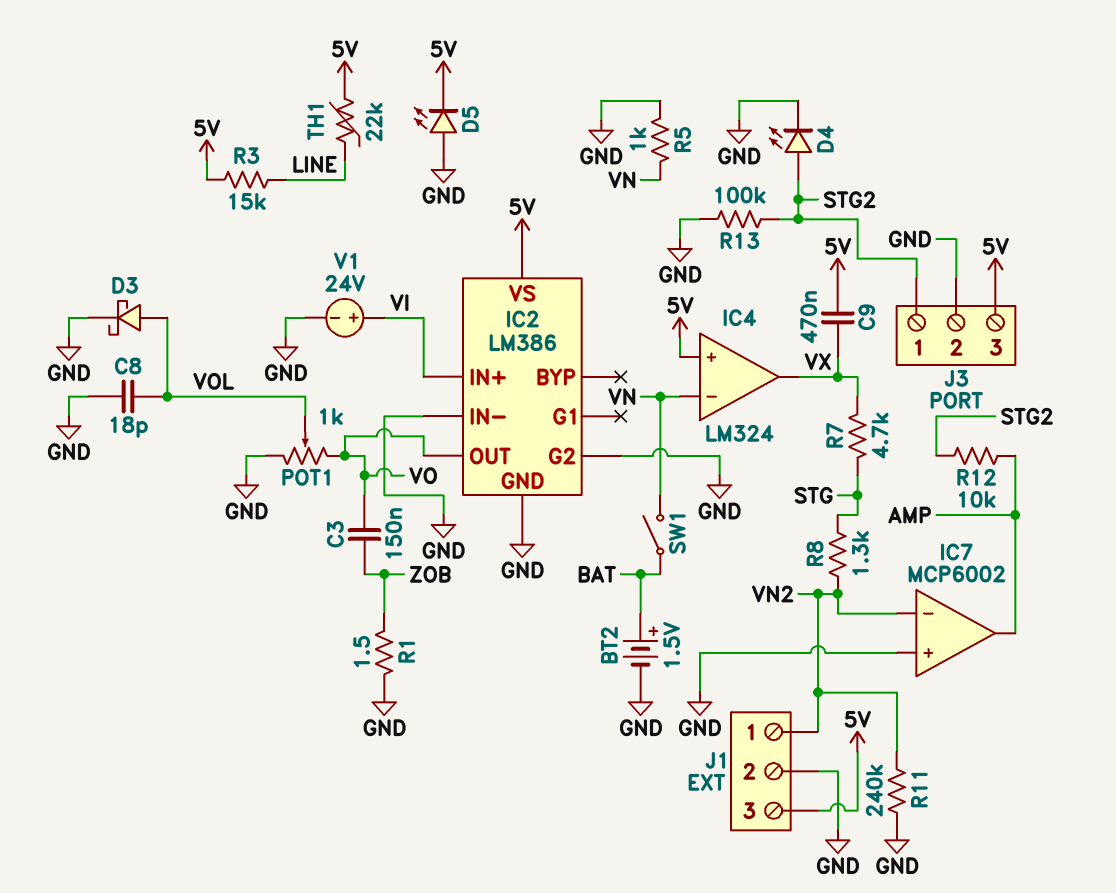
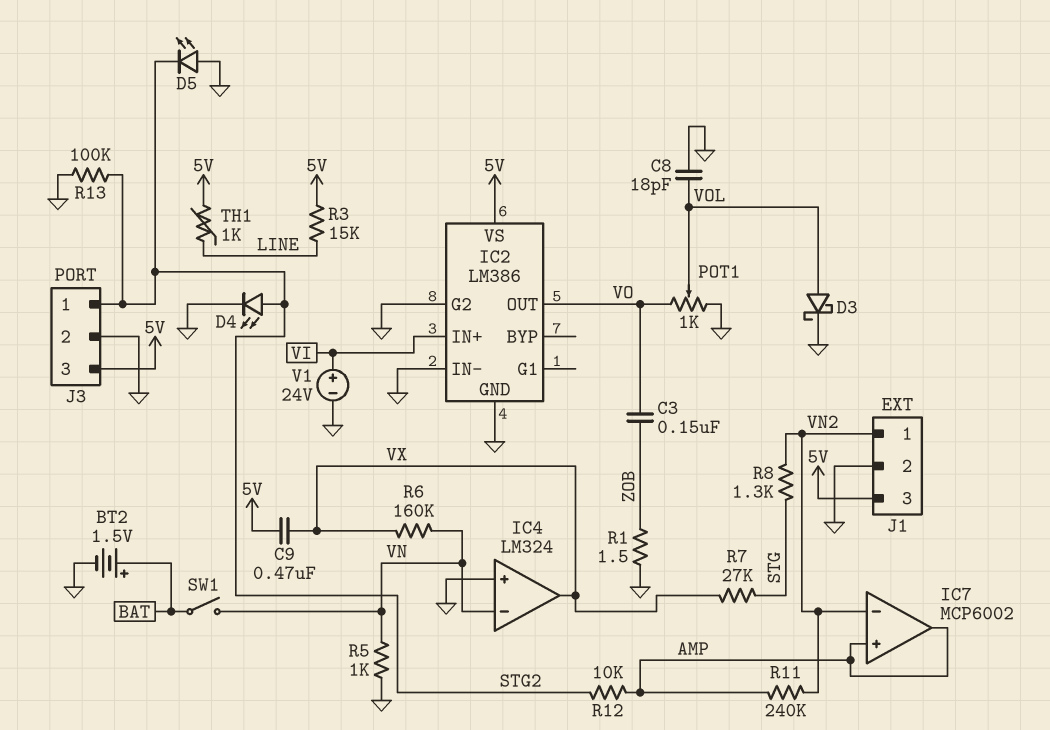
D5: LED (A GND, K 5V) -> LED (A GND, K STG2)
IC4 pin in+: 5V -> GND
IC7 pin in+: GND -> AMP
R6: none -> 160k (VN, VX)
R7: 4.7k (STG, VX) -> 27k (STG, VX)
R11: 240k (GND, VN2) -> 240k (AMP, VN2)
TH1: 22k (5V, LINE) -> 1k (5V, LINE)

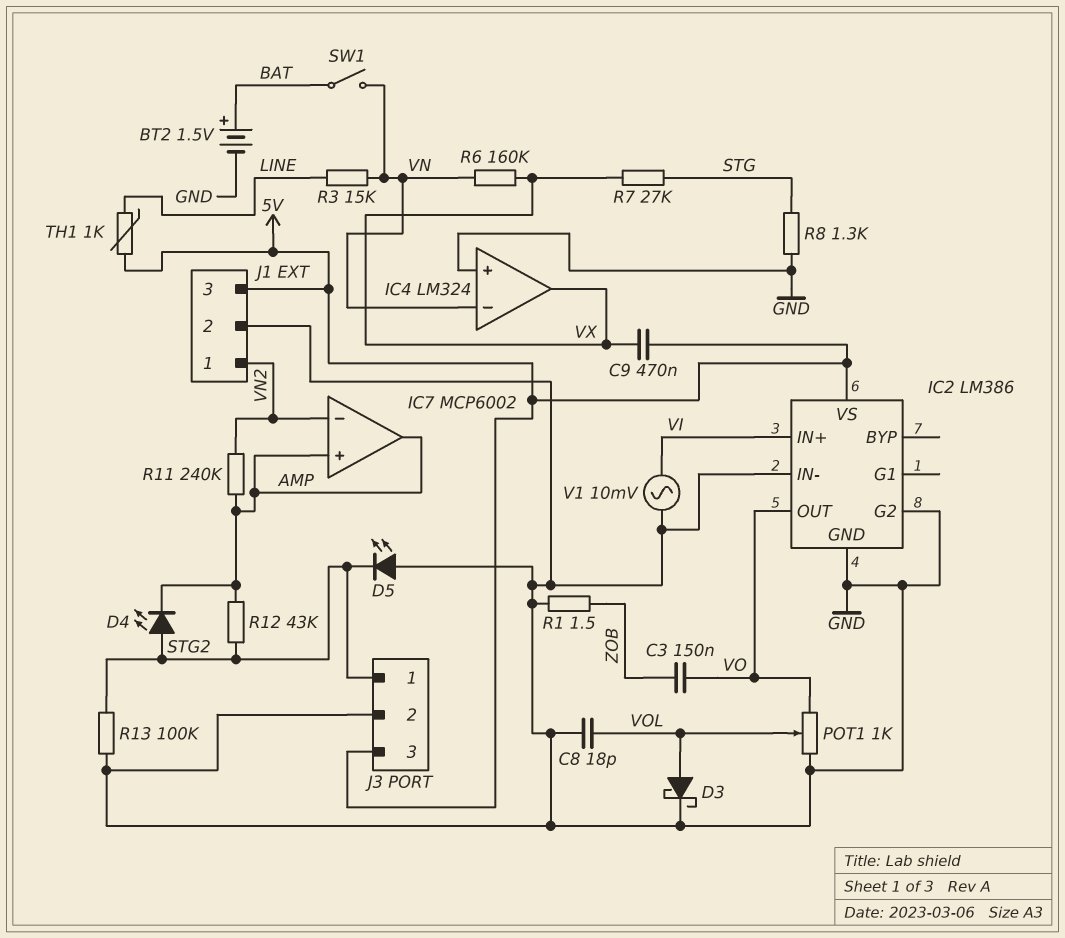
D4: LED (A STG2, K GND) -> LED (A STG2, K AMP)
R3: 15k (5V, LINE) -> 15k (LINE, VN)
R5: 1k (GND, VN) -> none
R8: 1.3k (STG, VN2) -> 1.3k (GND, STG)
R12: 10k (AMP, STG2) -> 43k (AMP, STG2)
V1: 24V (plus VI, minus GND) -> AC 10mV (GND, VI)

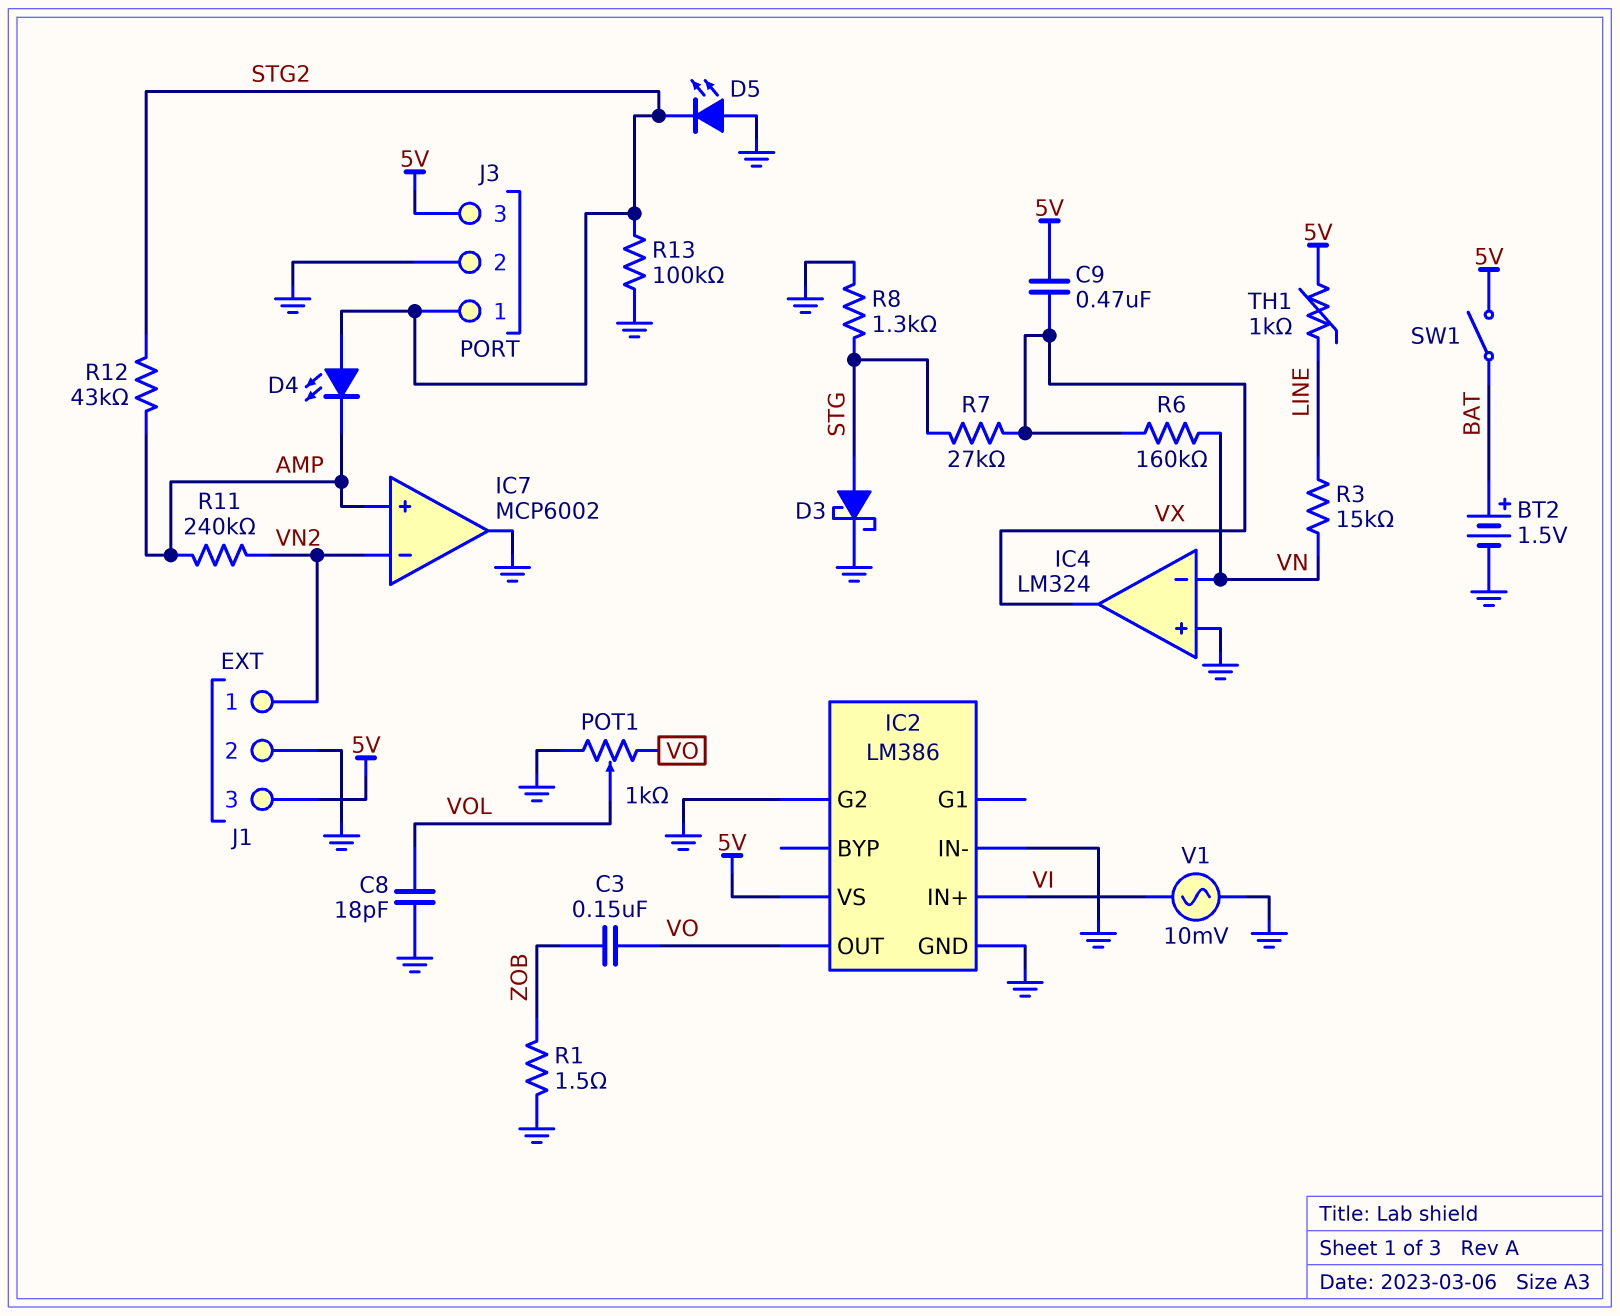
D3: schottky (A VOL, K GND) -> schottky (A STG, K GND)
IC7 pin out: AMP -> GND
SW1: switch (BAT, VN) -> switch (5V, BAT)

